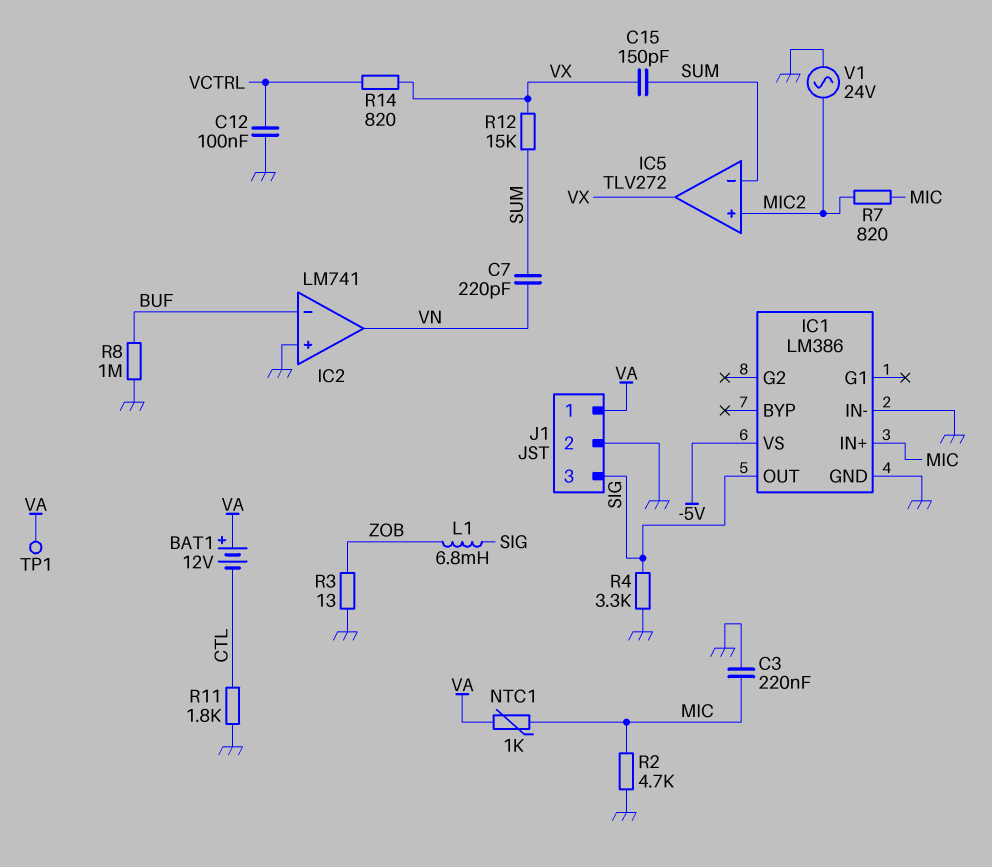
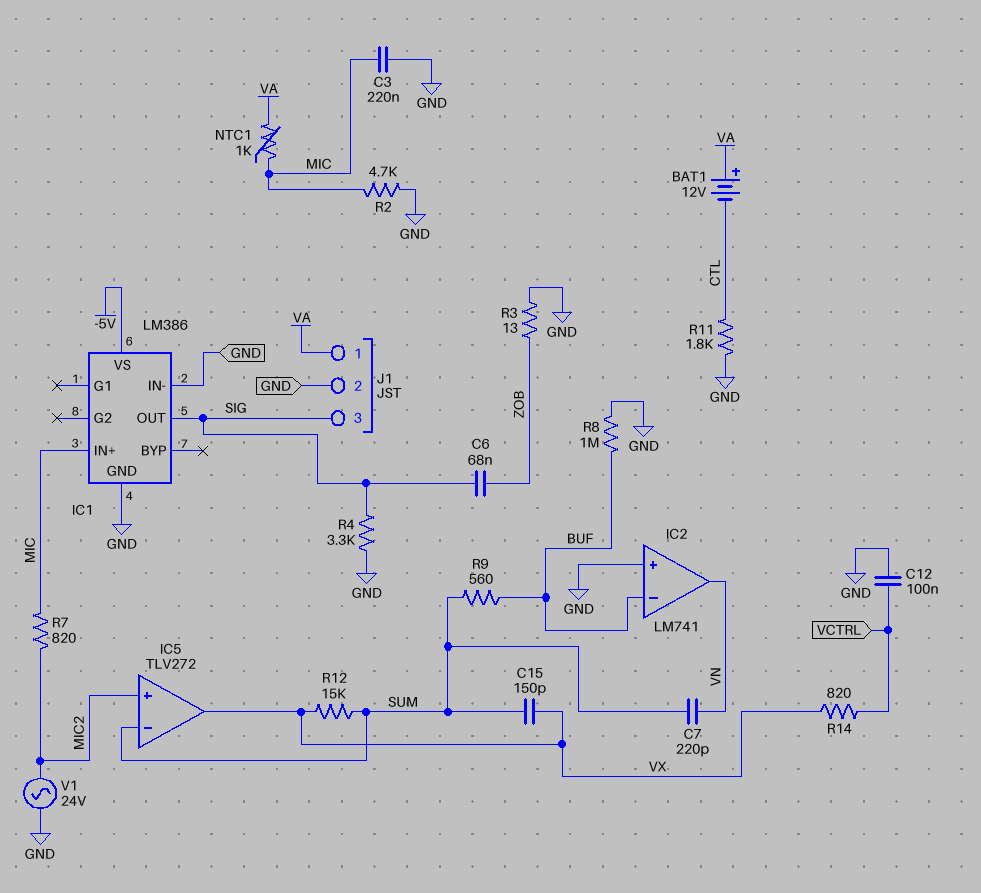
C6: none -> 68nF (SIG, ZOB)
L1: 6.8mH (SIG, ZOB) -> none
R9: none -> 560 (BUF, SUM)
TP1: test point (VA) -> none

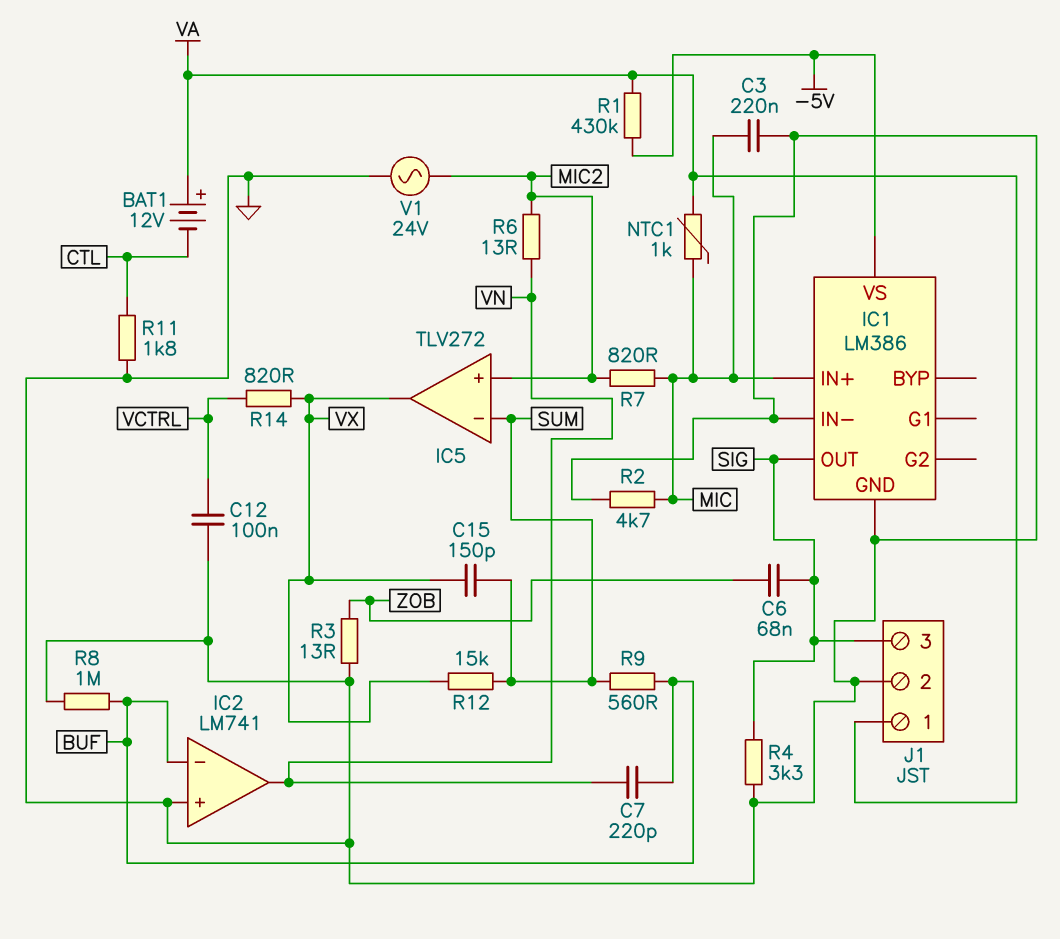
C7: 220pF (SUM, VN) -> 220pF (BUF, VN)
R1: none -> 430k (-5V, VA)
R6: none -> 13 (MIC2, VN)

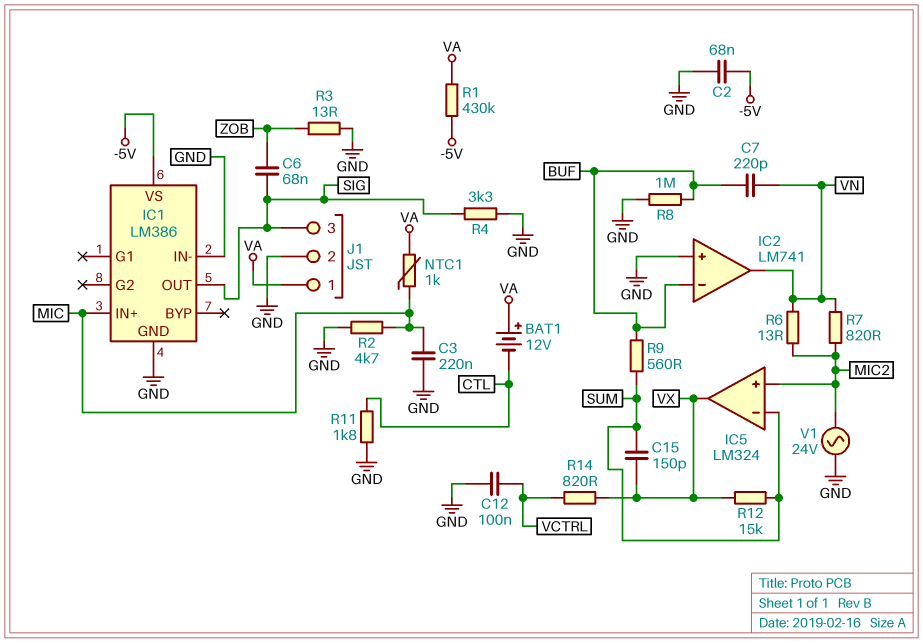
C2: none -> 68nF (-5V, GND)
IC5: TLV272 -> LM324
R7: 820 (MIC, MIC2) -> 820 (MIC2, VN)

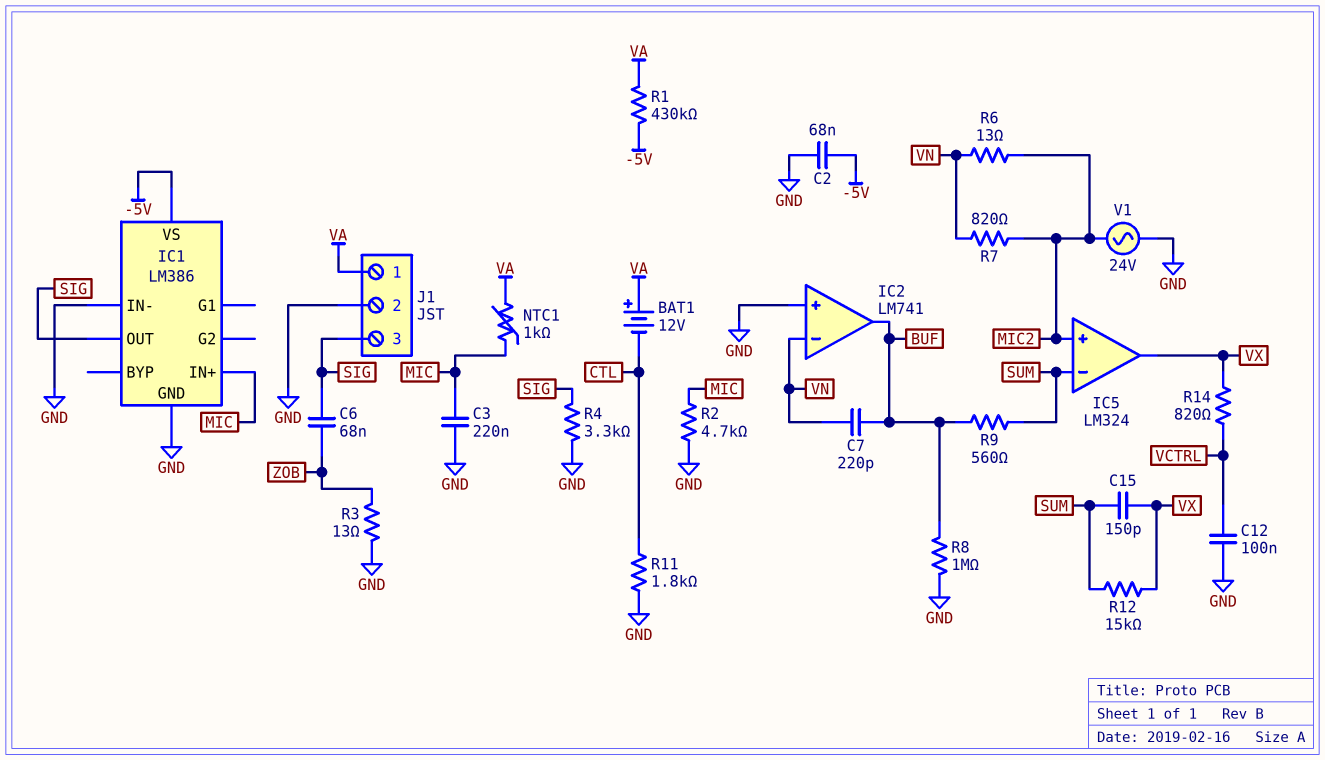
IC2 pin in-: BUF -> VN
IC2 pin out: VN -> BUF

